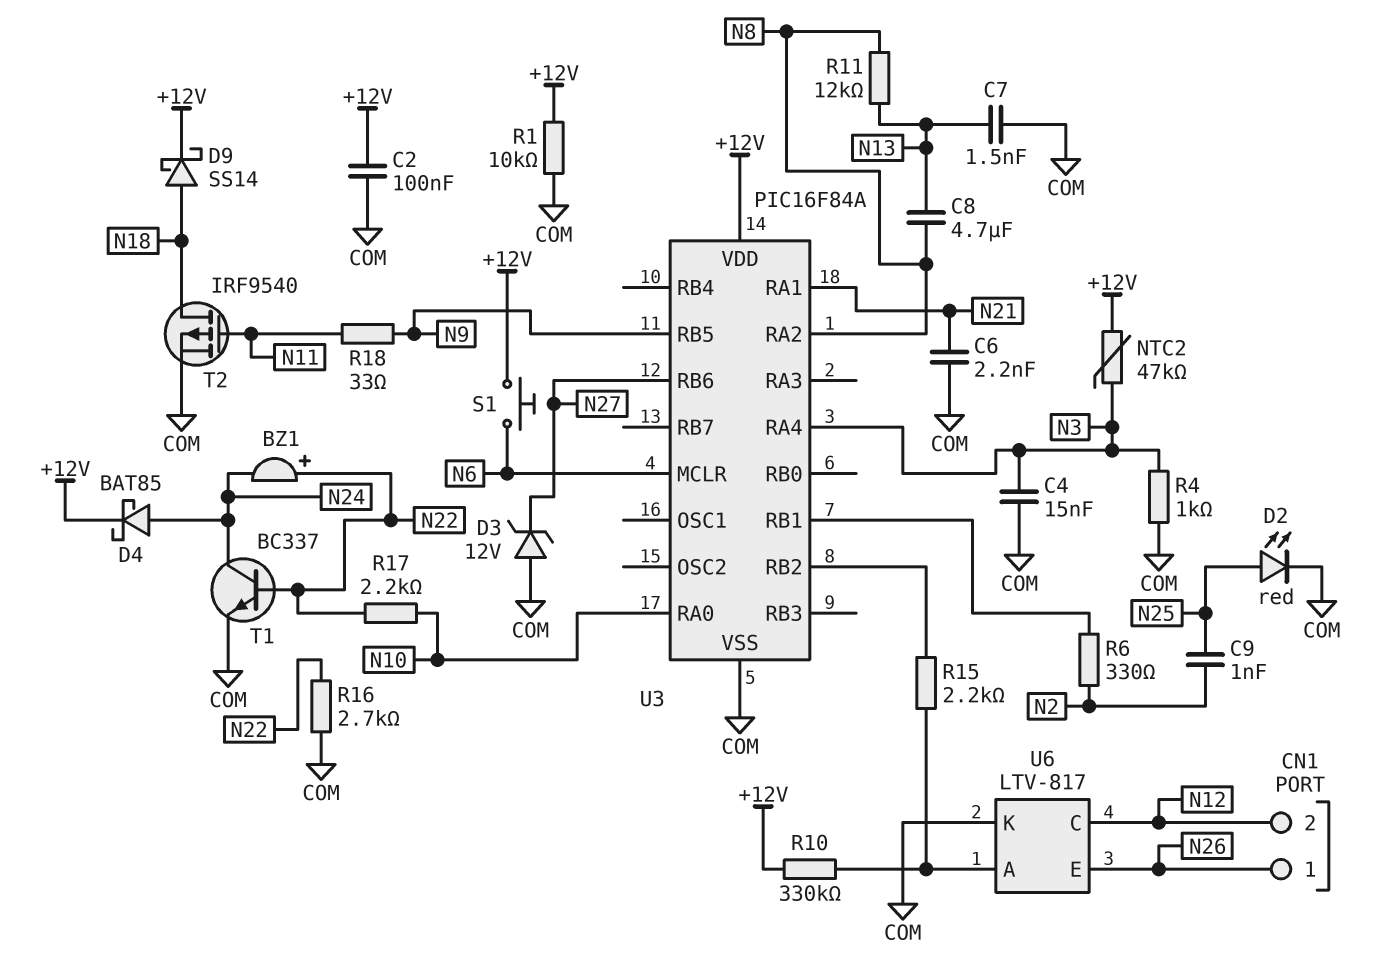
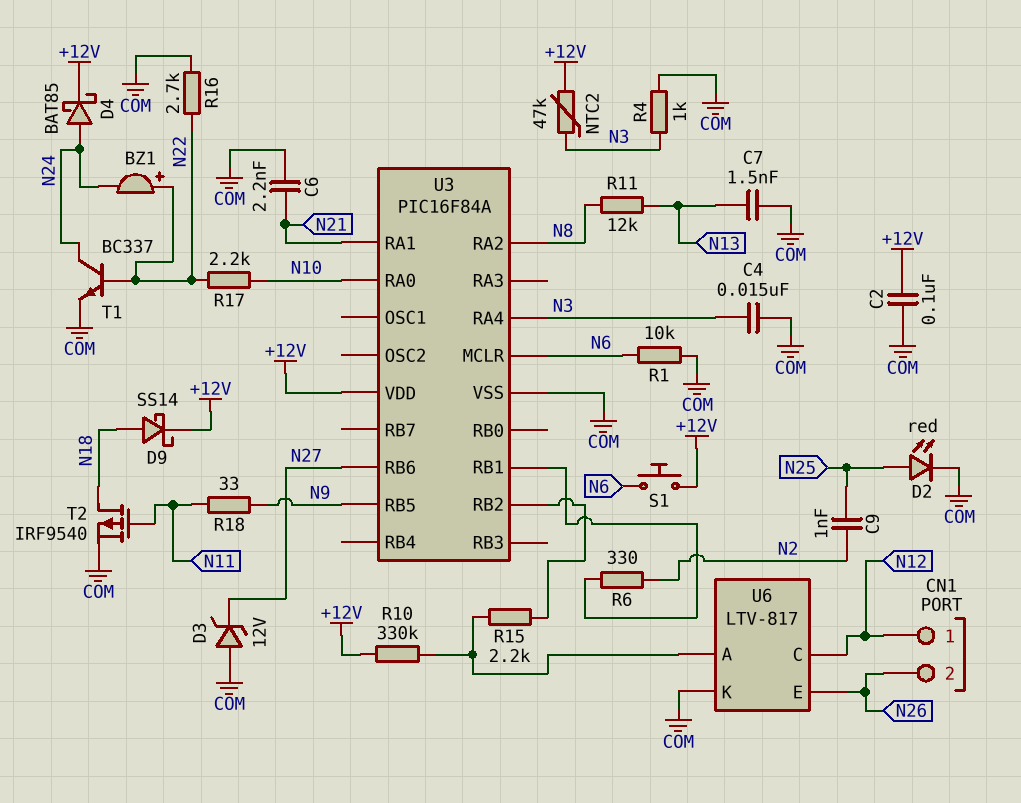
C8: 4.7uF (N8, N13) -> none
CN1 pin 1: N26 -> N12
CN1 pin 2: N12 -> N26
R1: 10k (+12V, COM) -> 10k (COM, N6)

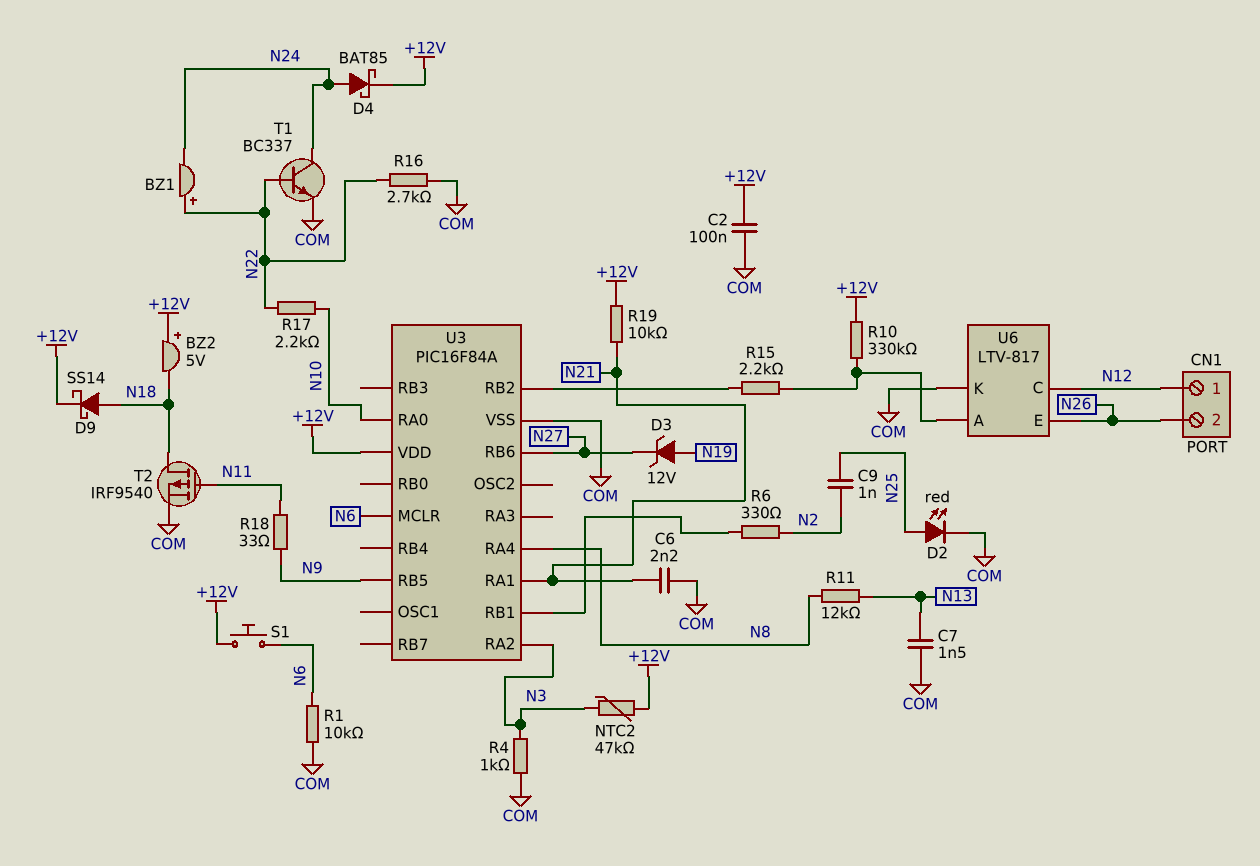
BZ2: none -> buzzer 5V (plus +12V, minus N18)
C4: 15nF (COM, N3) -> none
D3: zener 12V (A COM, K N27) -> zener 12V (A N19, K N27)
R19: none -> 10k (+12V, N21)
U3 pin RA2: N8 -> N3
U3 pin RA4: N3 -> N8

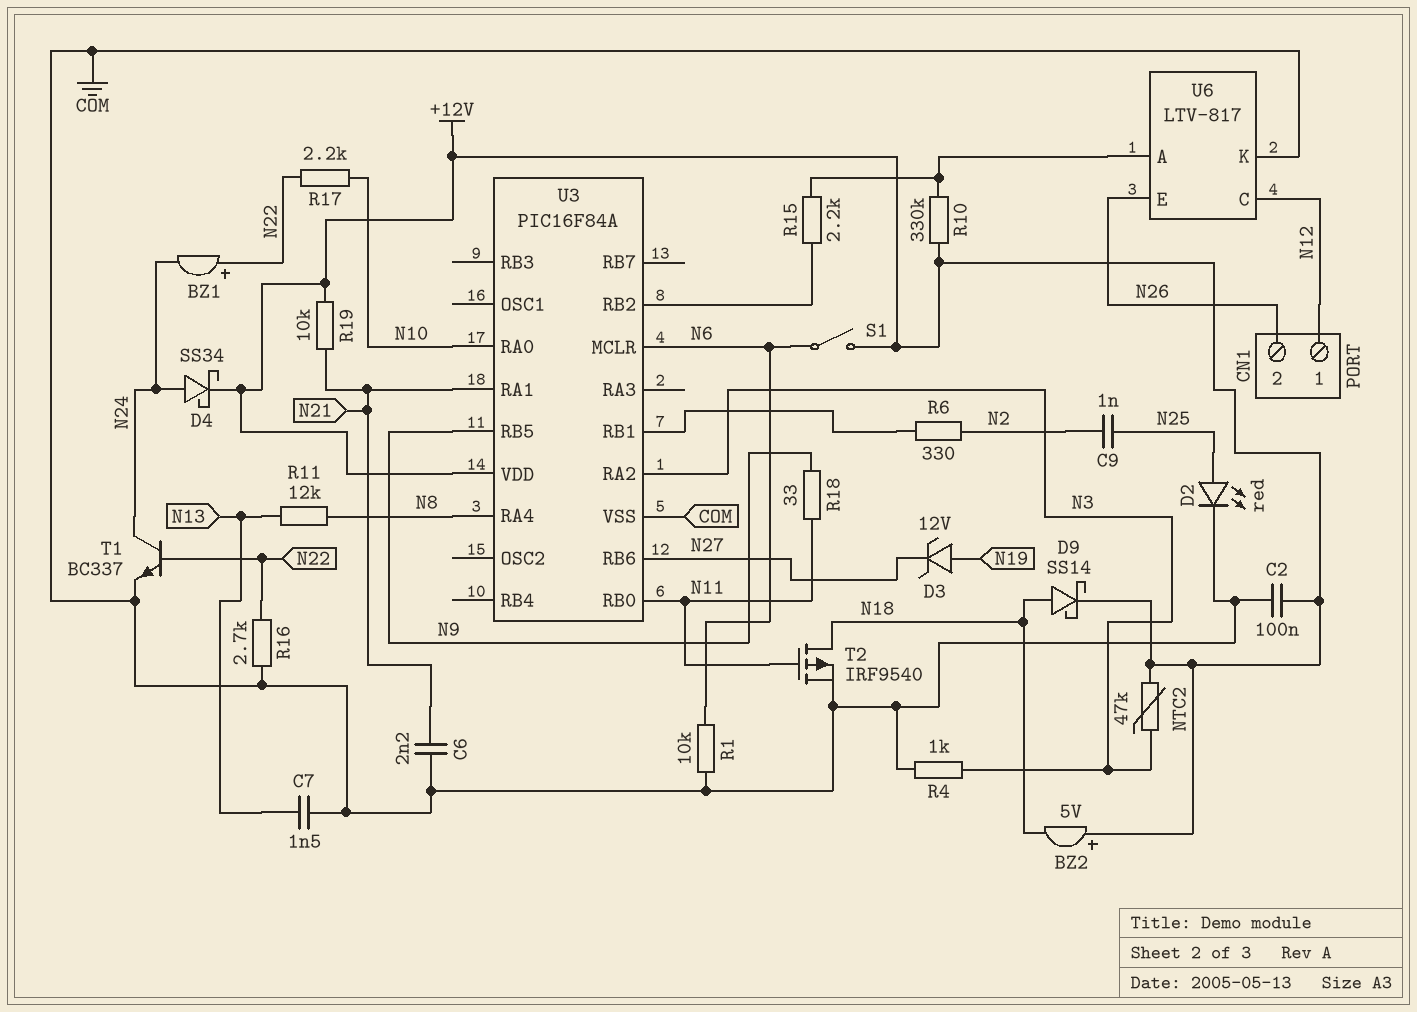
D4: schottky BAT85 (A N24, K +12V) -> schottky SS34 (A N24, K +12V)
S1: button (+12V, N6) -> switch (+12V, N6)
U3 pin RB0: none -> N11

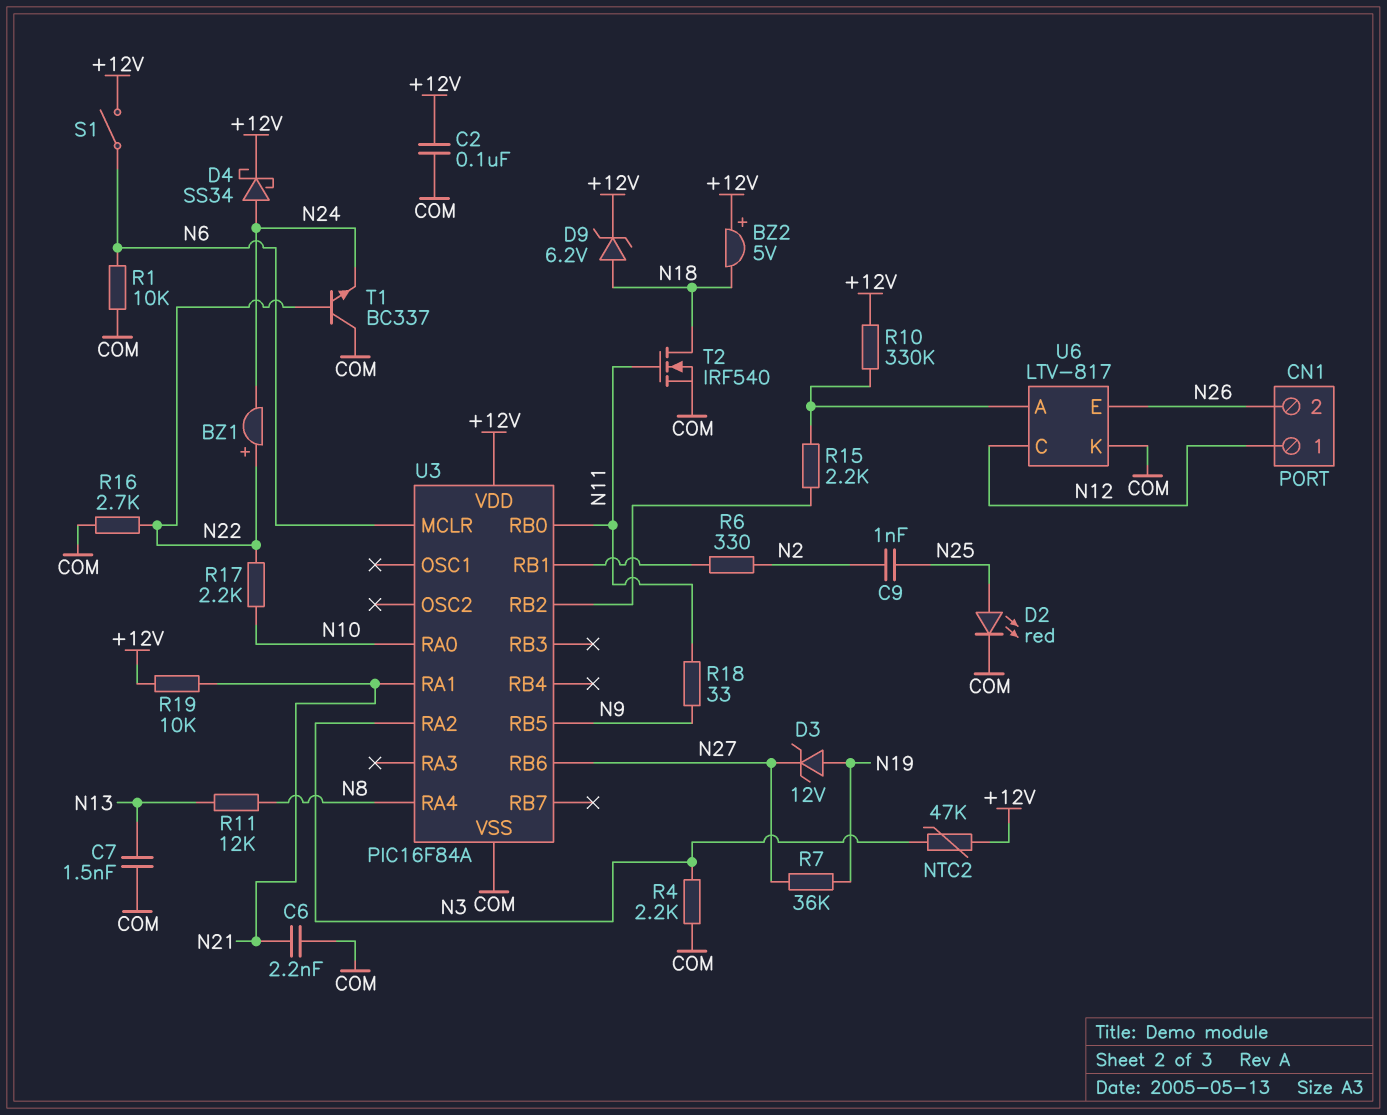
D9: schottky SS14 (A N18, K +12V) -> zener 6.2V (A N18, K +12V)
R4: 1k (COM, N3) -> 2.2k (COM, N3)
R7: none -> 36k (N19, N27)
T1: NPN BC337 (B N22, C N24, E COM) -> NPN BC337 (B N22, C COM, E N24)
T2: PMOS IRF9540 (G N11, D N18, S COM) -> NMOS IRF540 (G N11, D N18, S COM)

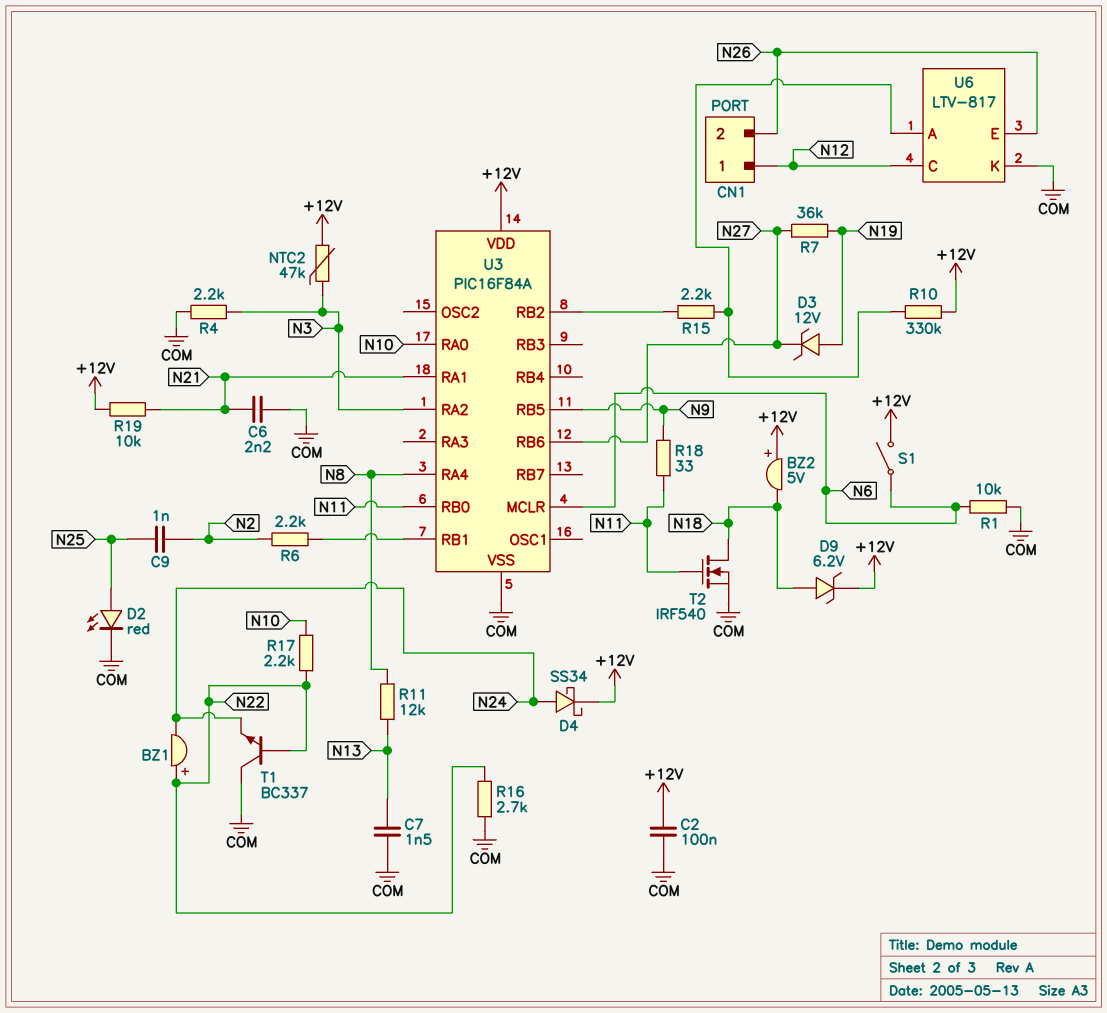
R6: 330 (N2, U3/RB1) -> 2.2k (N2, U3/RB1)

